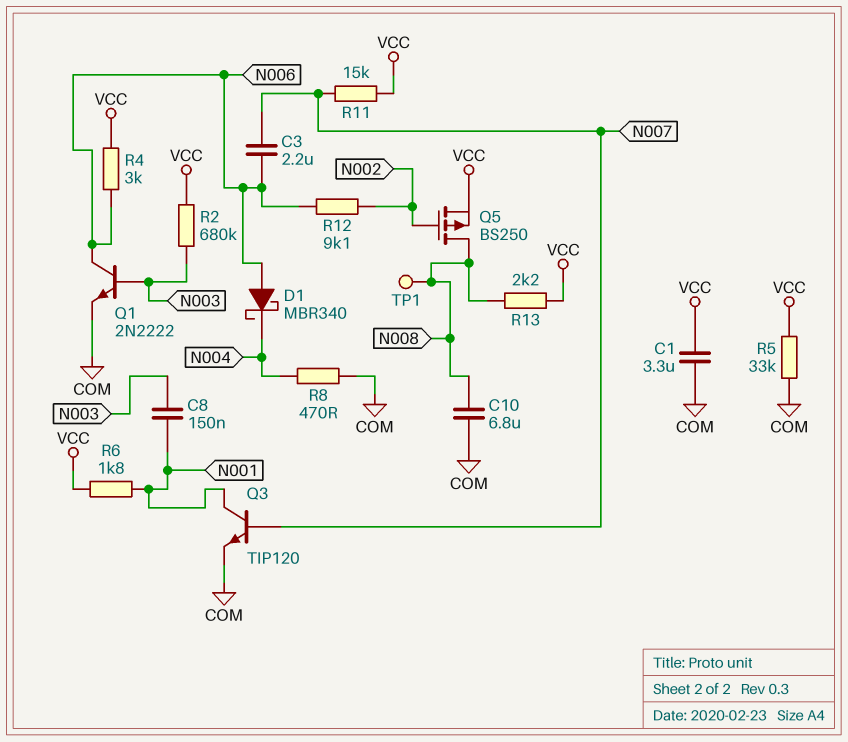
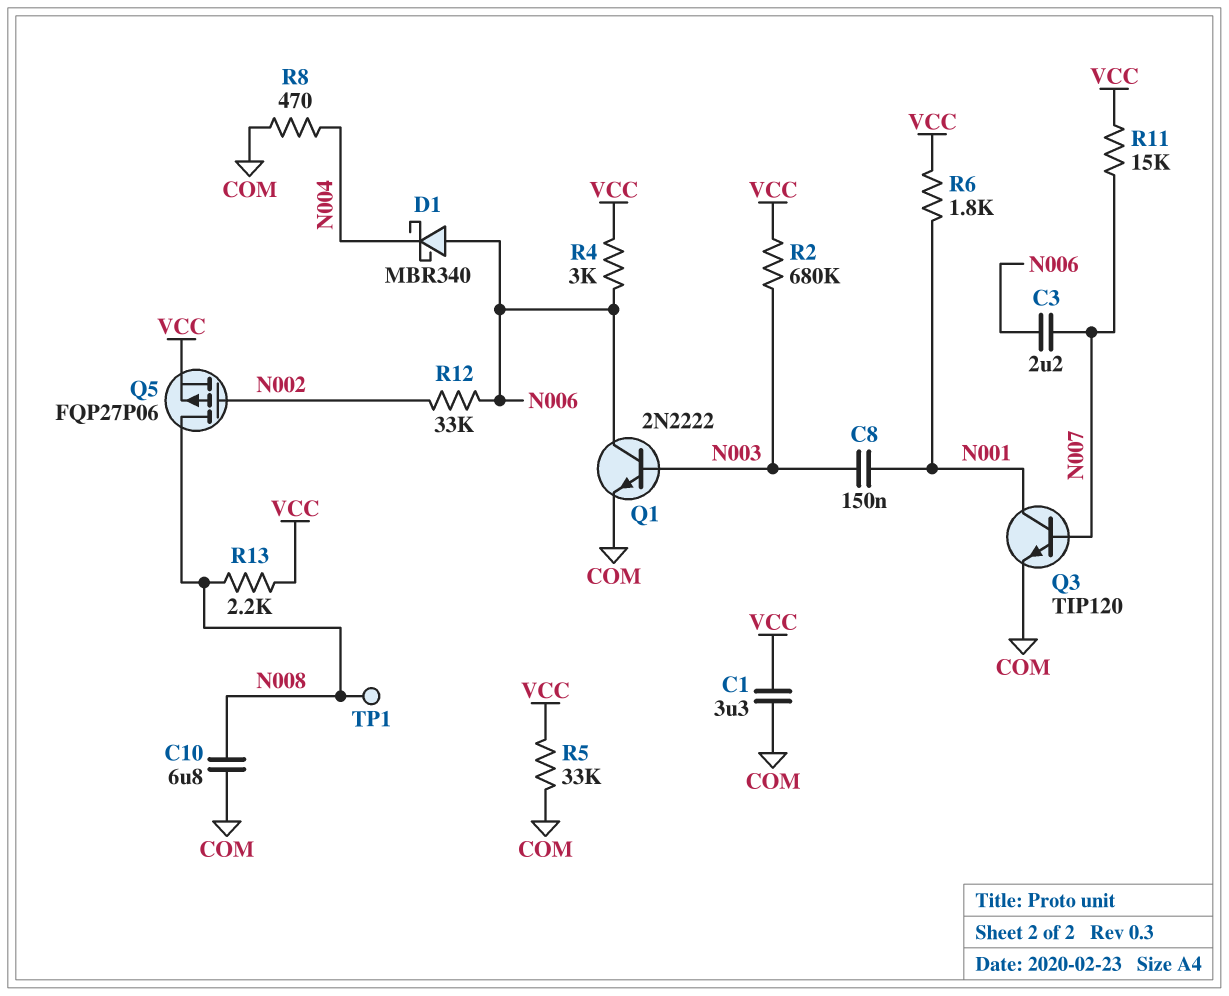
Q5: PMOS BS250 (G N002, D N008, S VCC) -> PMOS FQP27P06 (G N002, D N008, S VCC)
R12: 9.1k (N002, N006) -> 33k (N002, N006)

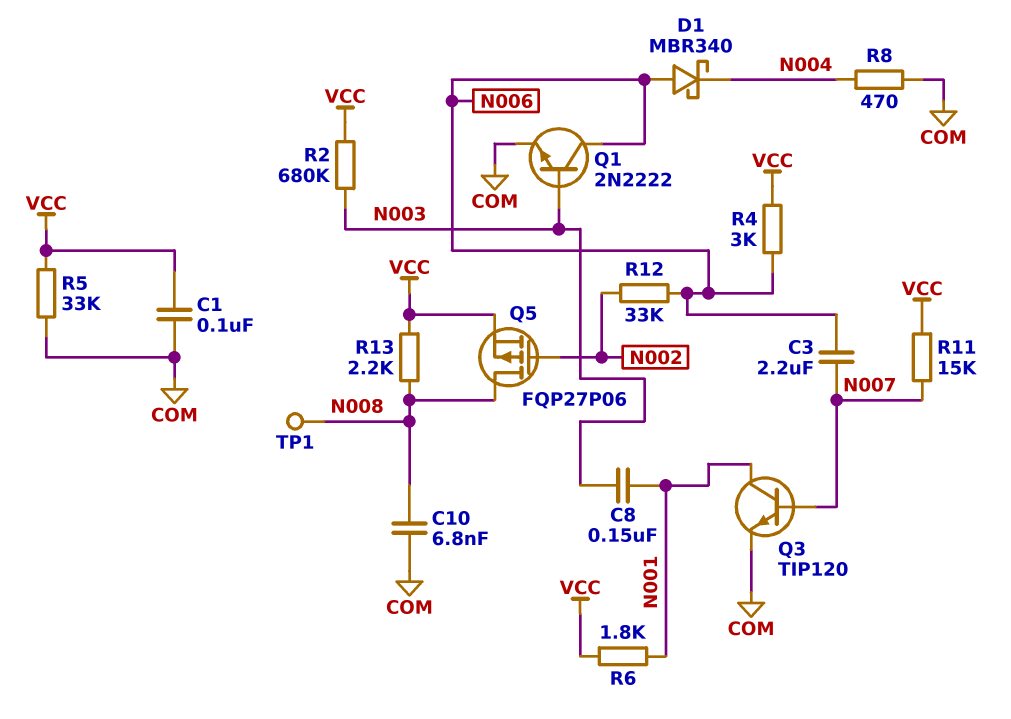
C1: 3.3uF (COM, VCC) -> 100nF (COM, VCC)
C10: 6.8uF (COM, N008) -> 6.8nF (COM, N008)

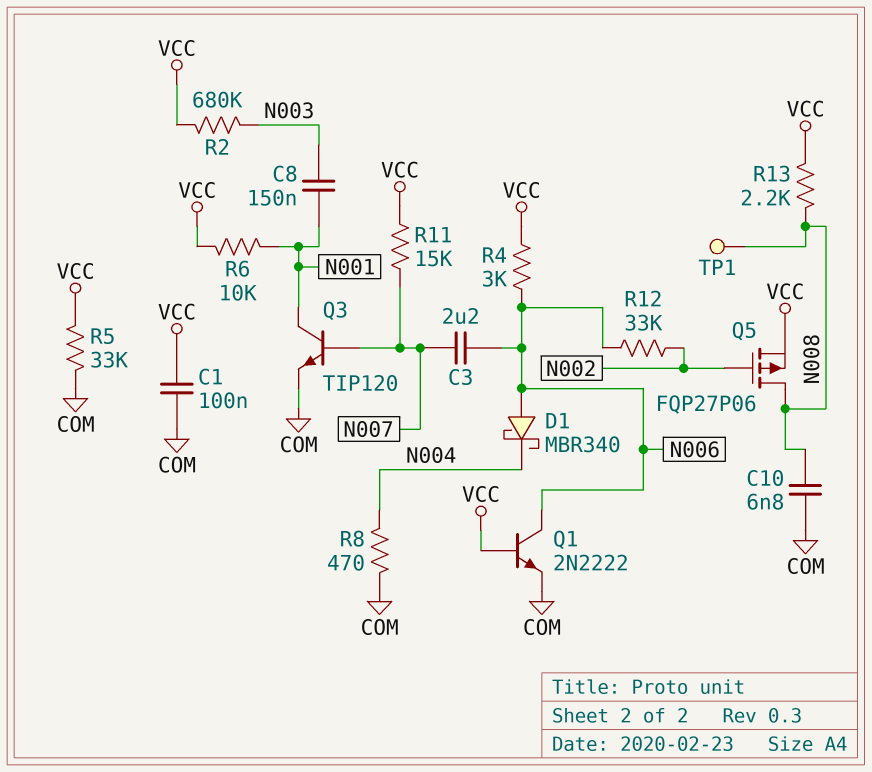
Q1: NPN 2N2222 (B N003, C N006, E COM) -> NPN 2N2222 (B VCC, C N006, E COM)
R6: 1.8k (N001, VCC) -> 10k (N001, VCC)

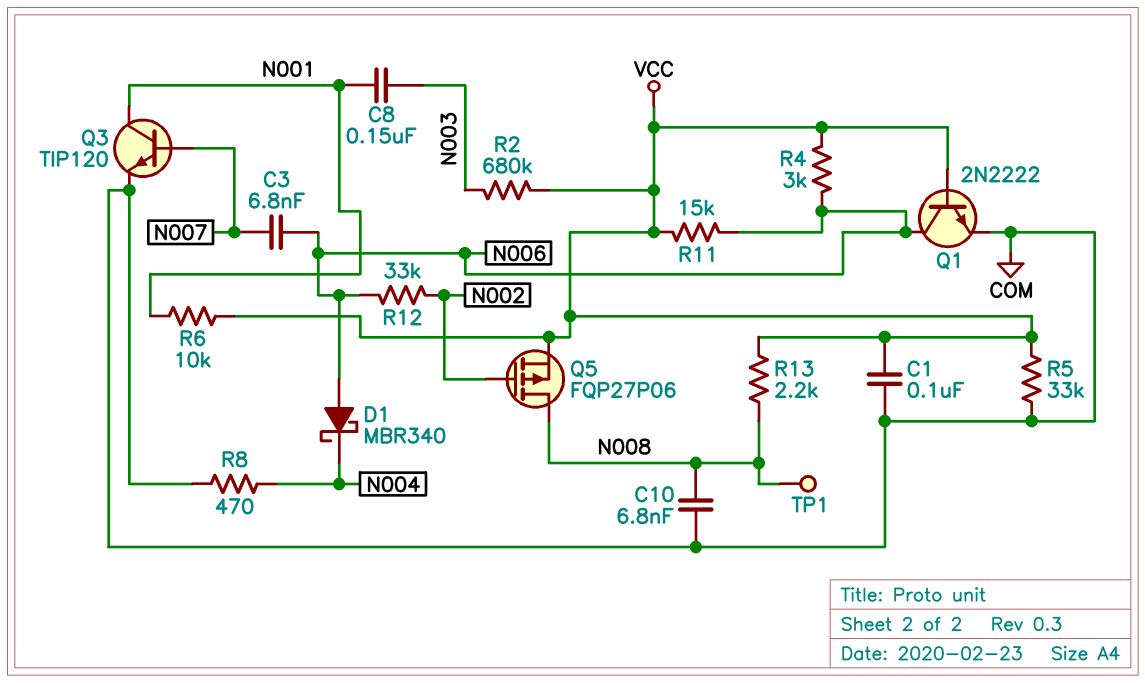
C3: 2.2uF (N006, N007) -> 6.8nF (N006, N007)
R11: 15k (N007, VCC) -> 15k (N006, VCC)

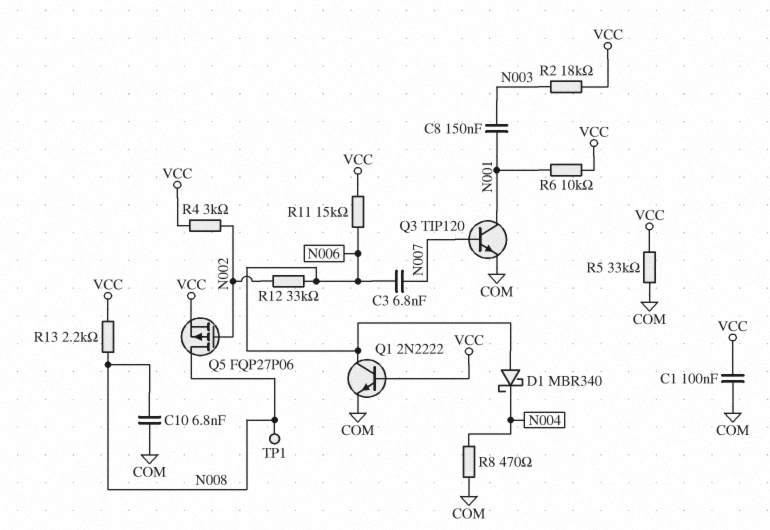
R2: 680k (N003, VCC) -> 18k (N003, VCC)
R4: 3k (N006, VCC) -> 3k (N002, VCC)

